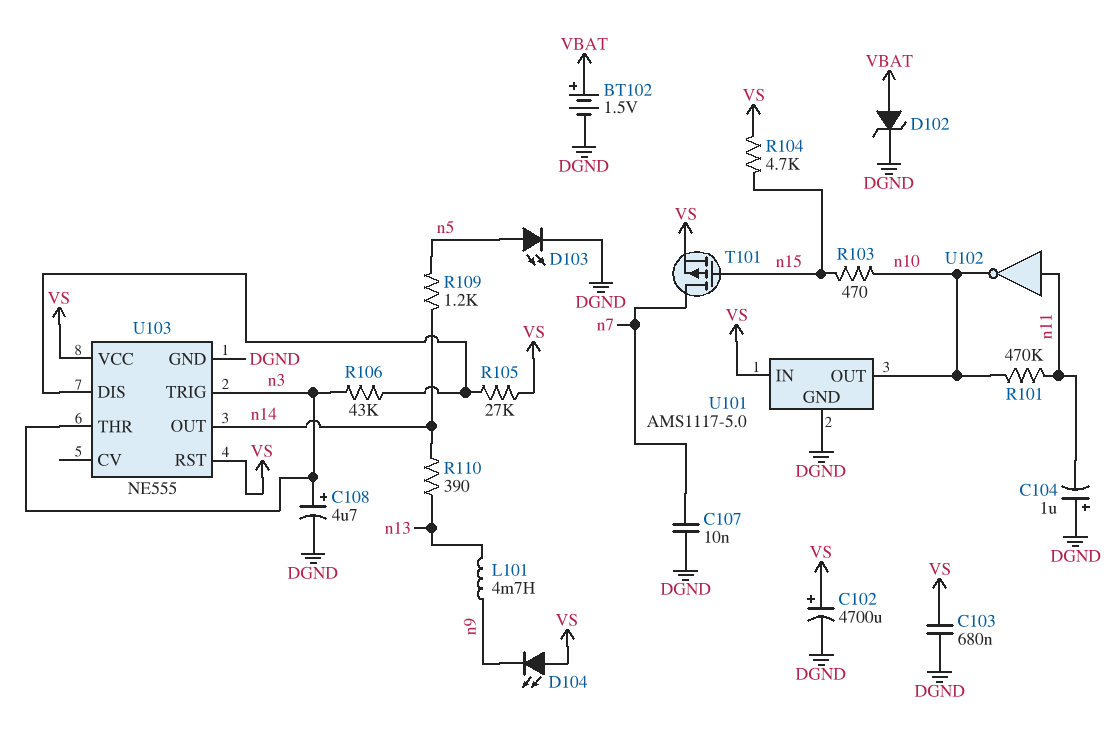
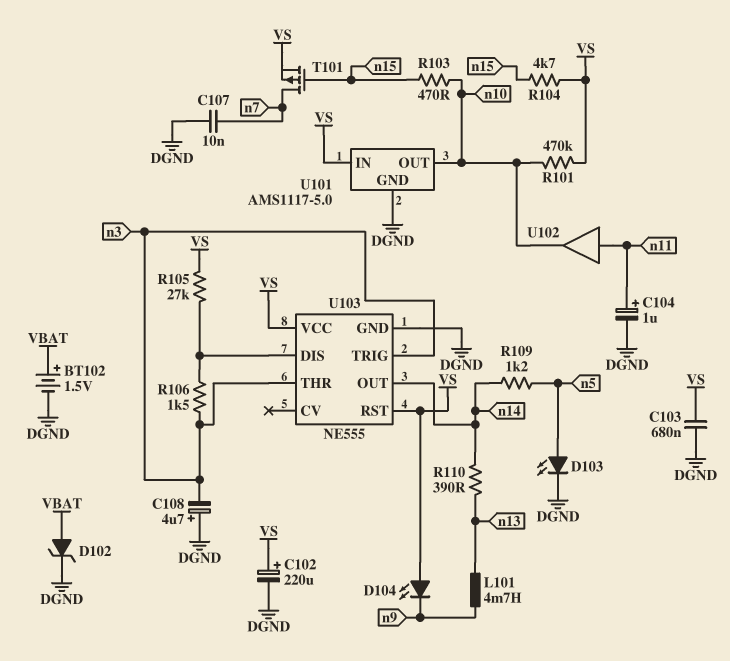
C102: 4700uF (plus VS, minus DGND) -> 220uF (plus VS, minus DGND)
C104: 1uF (plus DGND, minus n11) -> 1uF (plus n11, minus DGND)
C108: 4.7uF (plus n3, minus DGND) -> 4.7uF (plus DGND, minus n3)
R101: 470k (n10, n11) -> 470k (VS, n10)
R106: 43k (U103/DIS, n3) -> 1.5k (U103/DIS, n3)
U102: NOT (in n11, out n10) -> buffer (in n11, out n10)

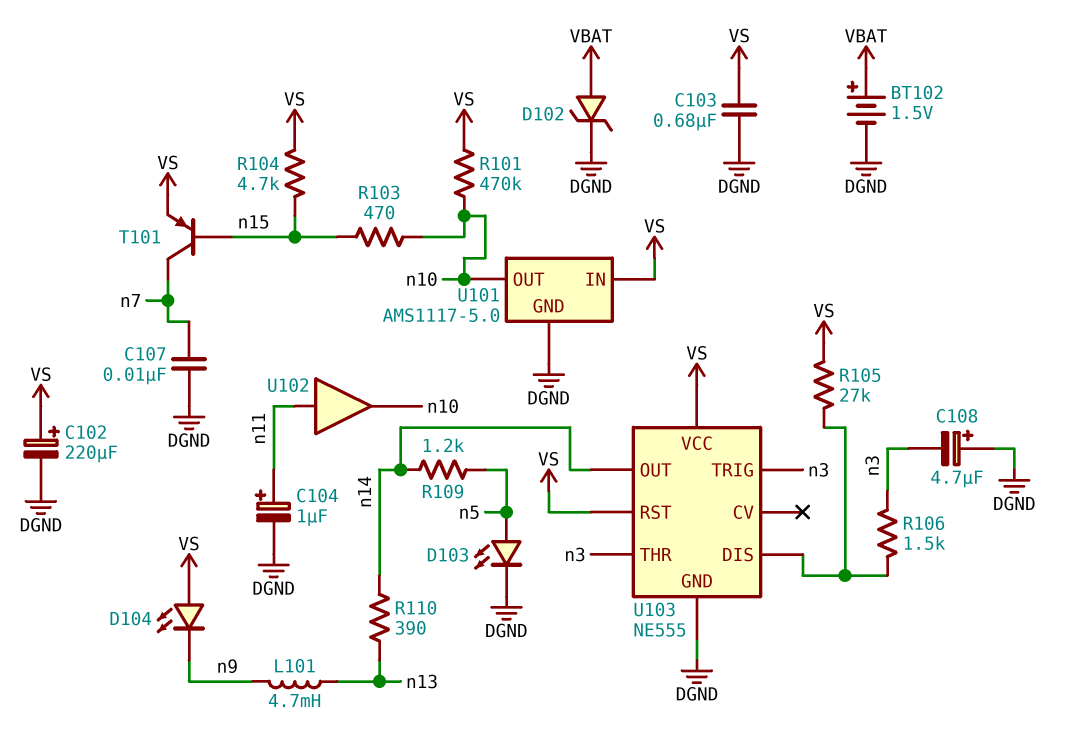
T101: PMOS (G n15, D n7, S VS) -> PNP (B n15, C n7, E VS)

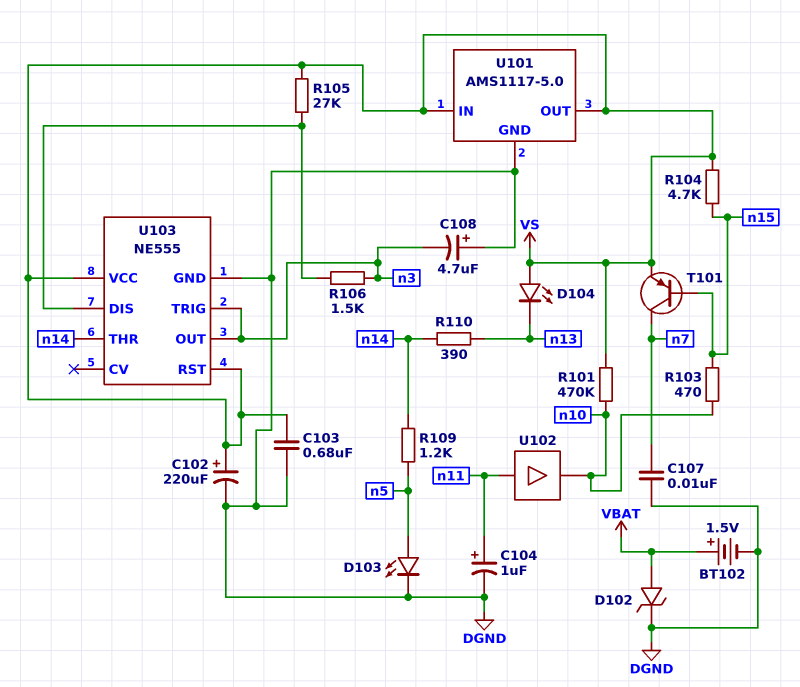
D104: LED (A VS, K n9) -> LED (A VS, K n13)
L101: 4.7mH (n9, n13) -> none
U101 pin OUT: n10 -> VS
U103 pin OUT: n14 -> n3
U103 pin THR: n3 -> n14

